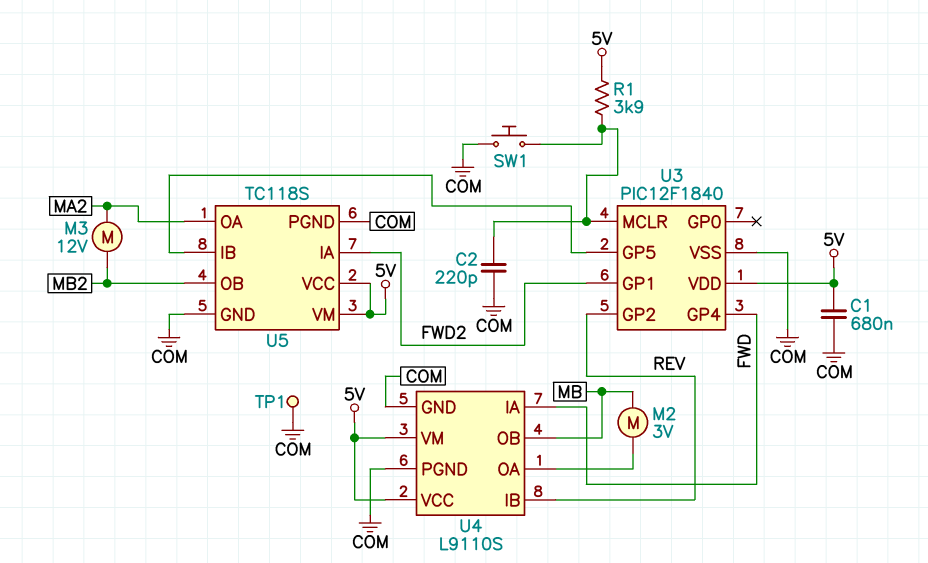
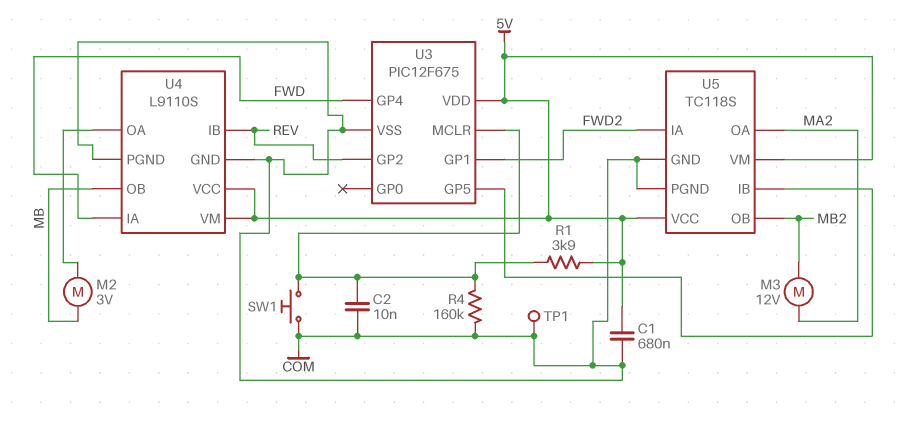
C2: 220pF (COM, U3/MCLR) -> 10nF (COM, U3/MCLR)
R4: none -> 160k (COM, U3/MCLR)
U3: PIC12F1840 -> PIC12F675

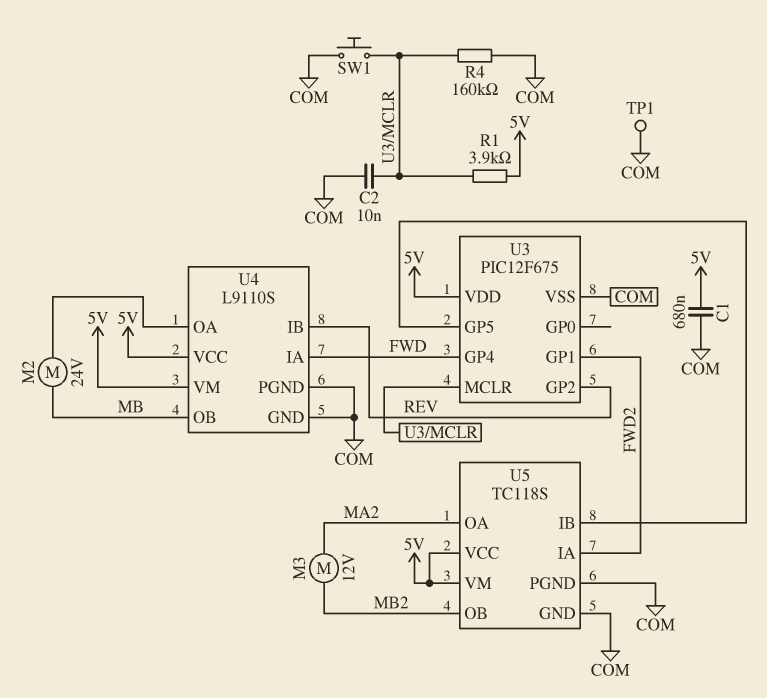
M2: motor 3V (MB, U4/OA) -> motor 24V (MB, U4/OA)

